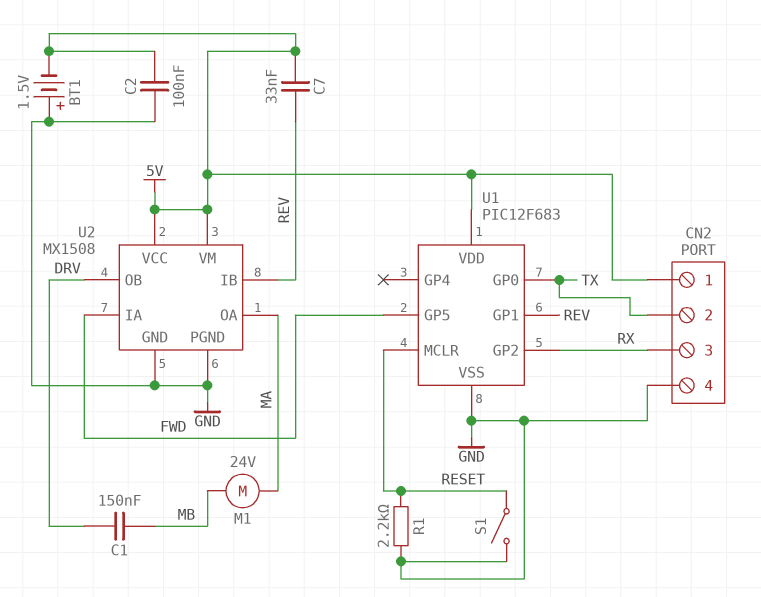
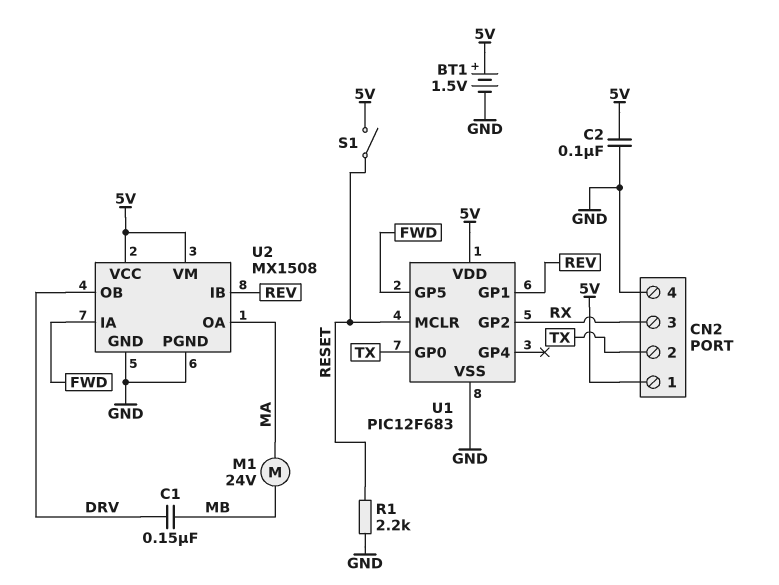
BT1: 1.5V (plus GND, minus 5V) -> 1.5V (plus 5V, minus GND)
C7: 33nF (5V, REV) -> none
S1: switch (GND, RESET) -> switch (5V, RESET)

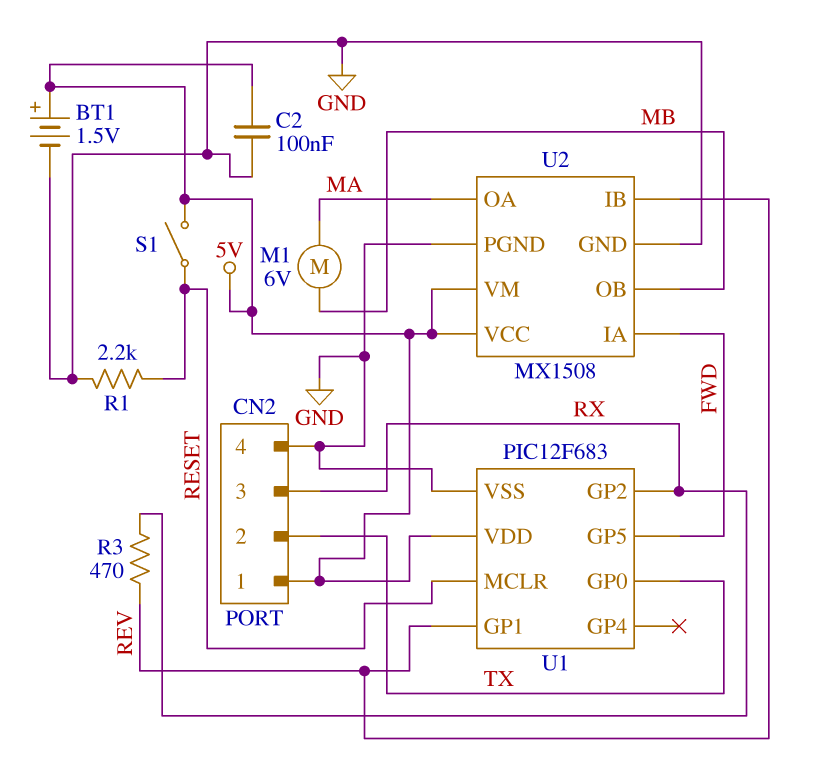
C1: 150nF (DRV, MB) -> none
M1: motor 24V (MA, MB) -> motor 6V (MA, MB)
R3: none -> 470 (REV, RX)
U2 pin OB: DRV -> MB

